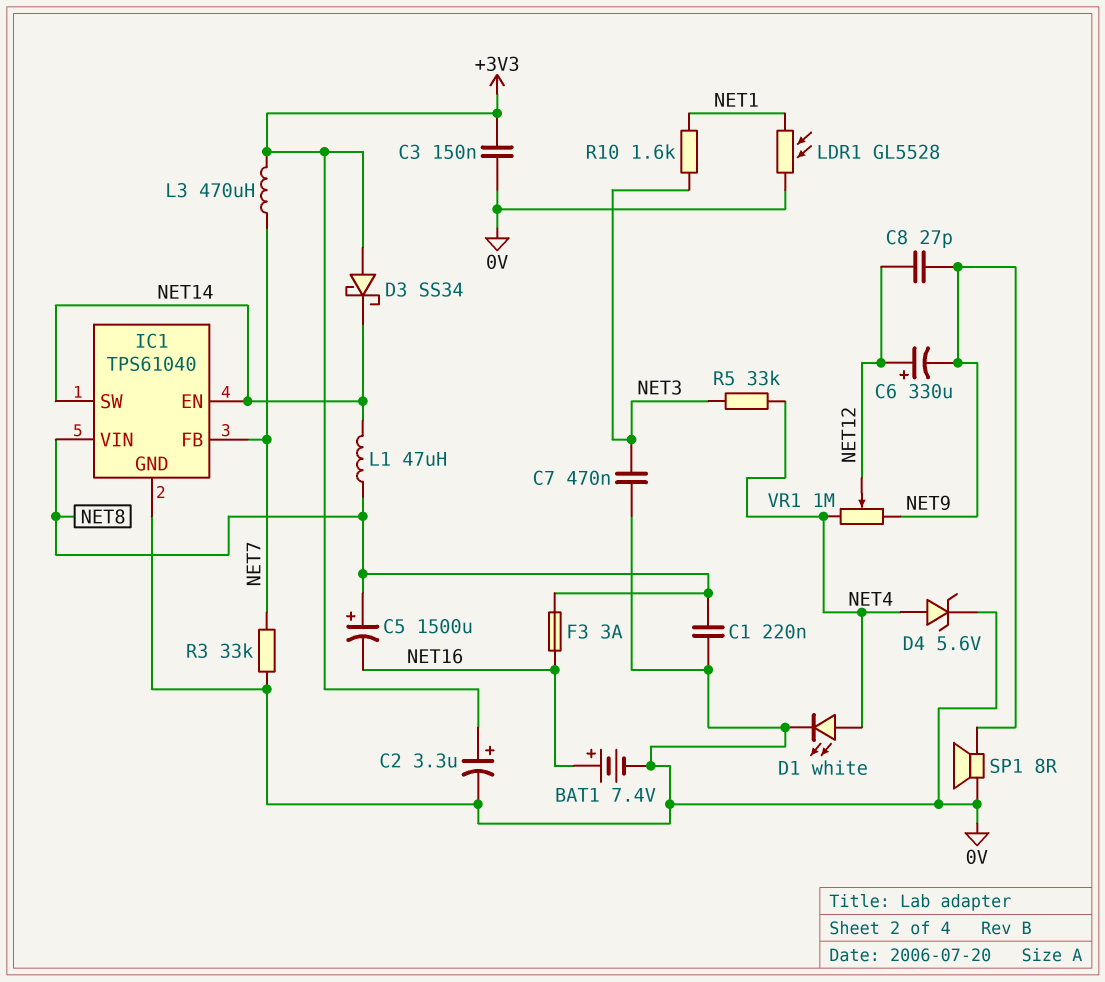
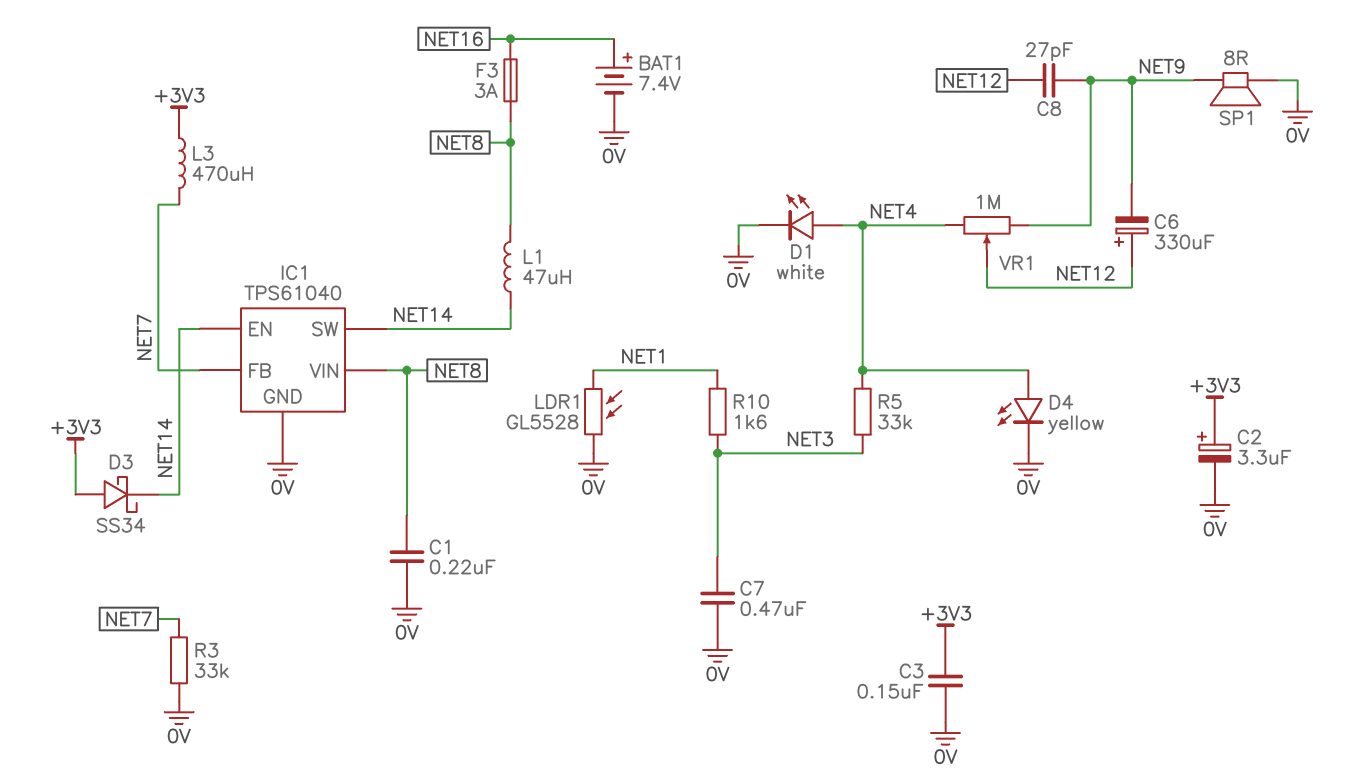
C5: 1500uF (plus NET8, minus NET16) -> none
D4: zener 5.6V (A NET4, K 0V) -> LED yellow (A NET4, K 0V)

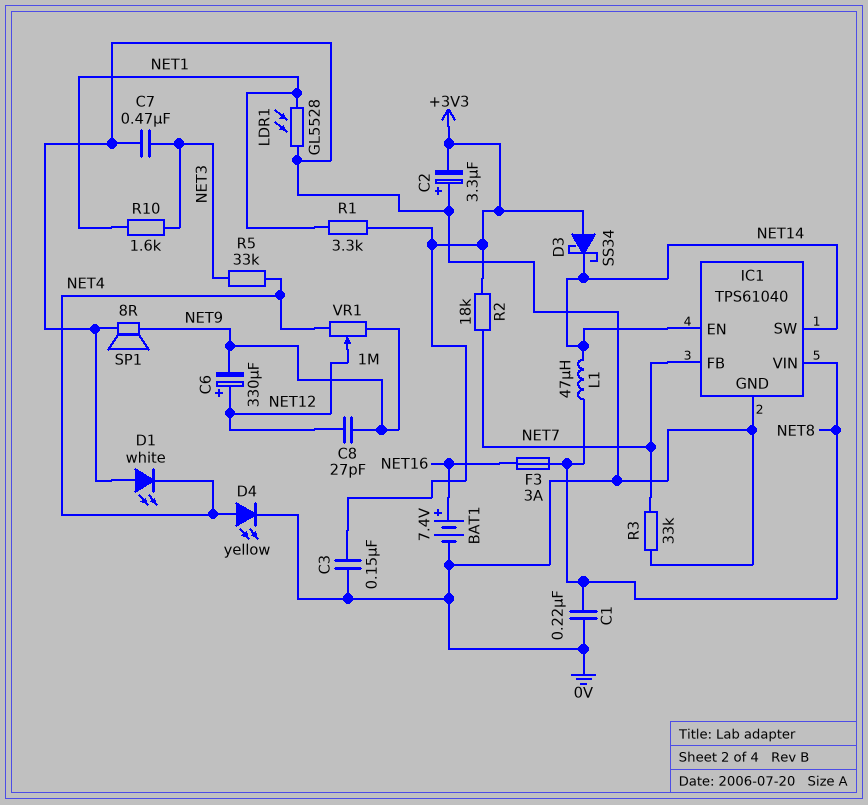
C2: 3.3uF (plus +3V3, minus 0V) -> 3.3uF (plus 0V, minus +3V3)
D1: LED white (A NET4, K 0V) -> LED white (A 0V, K NET4)
L3: 470uH (+3V3, NET7) -> none
R1: none -> 3.3k (+3V3, NET1)
R2: none -> 18k (+3V3, NET7)

